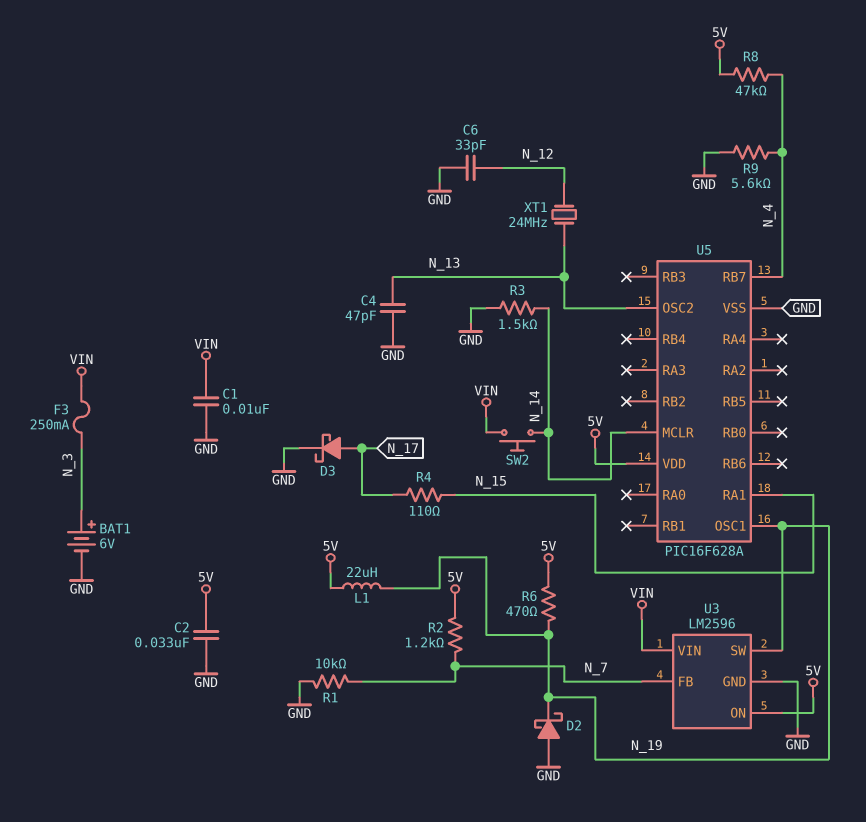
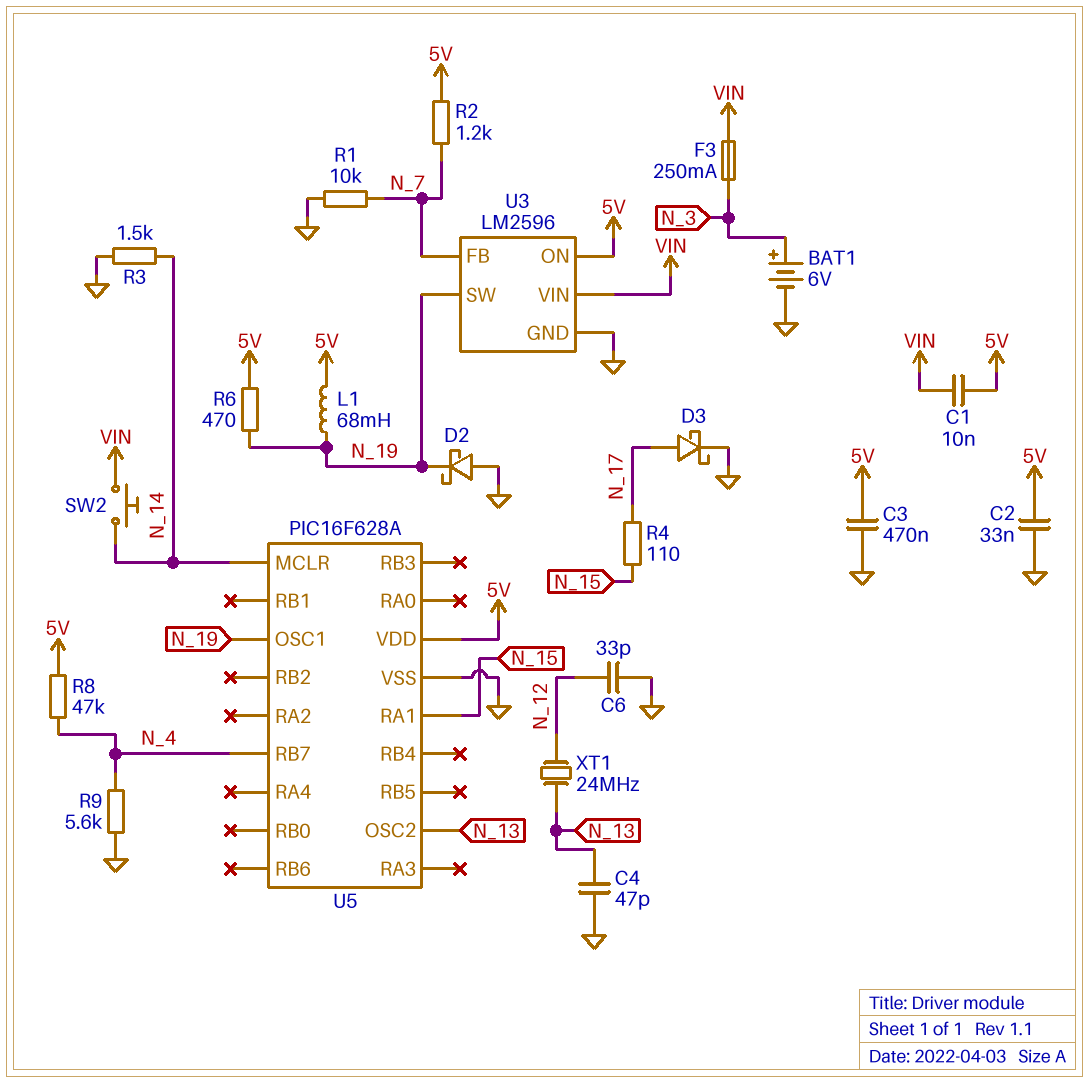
C1: 10nF (GND, VIN) -> 10nF (5V, VIN)
C3: none -> 470nF (5V, GND)
L1: 22uH (5V, N_19) -> 68mH (5V, N_19)

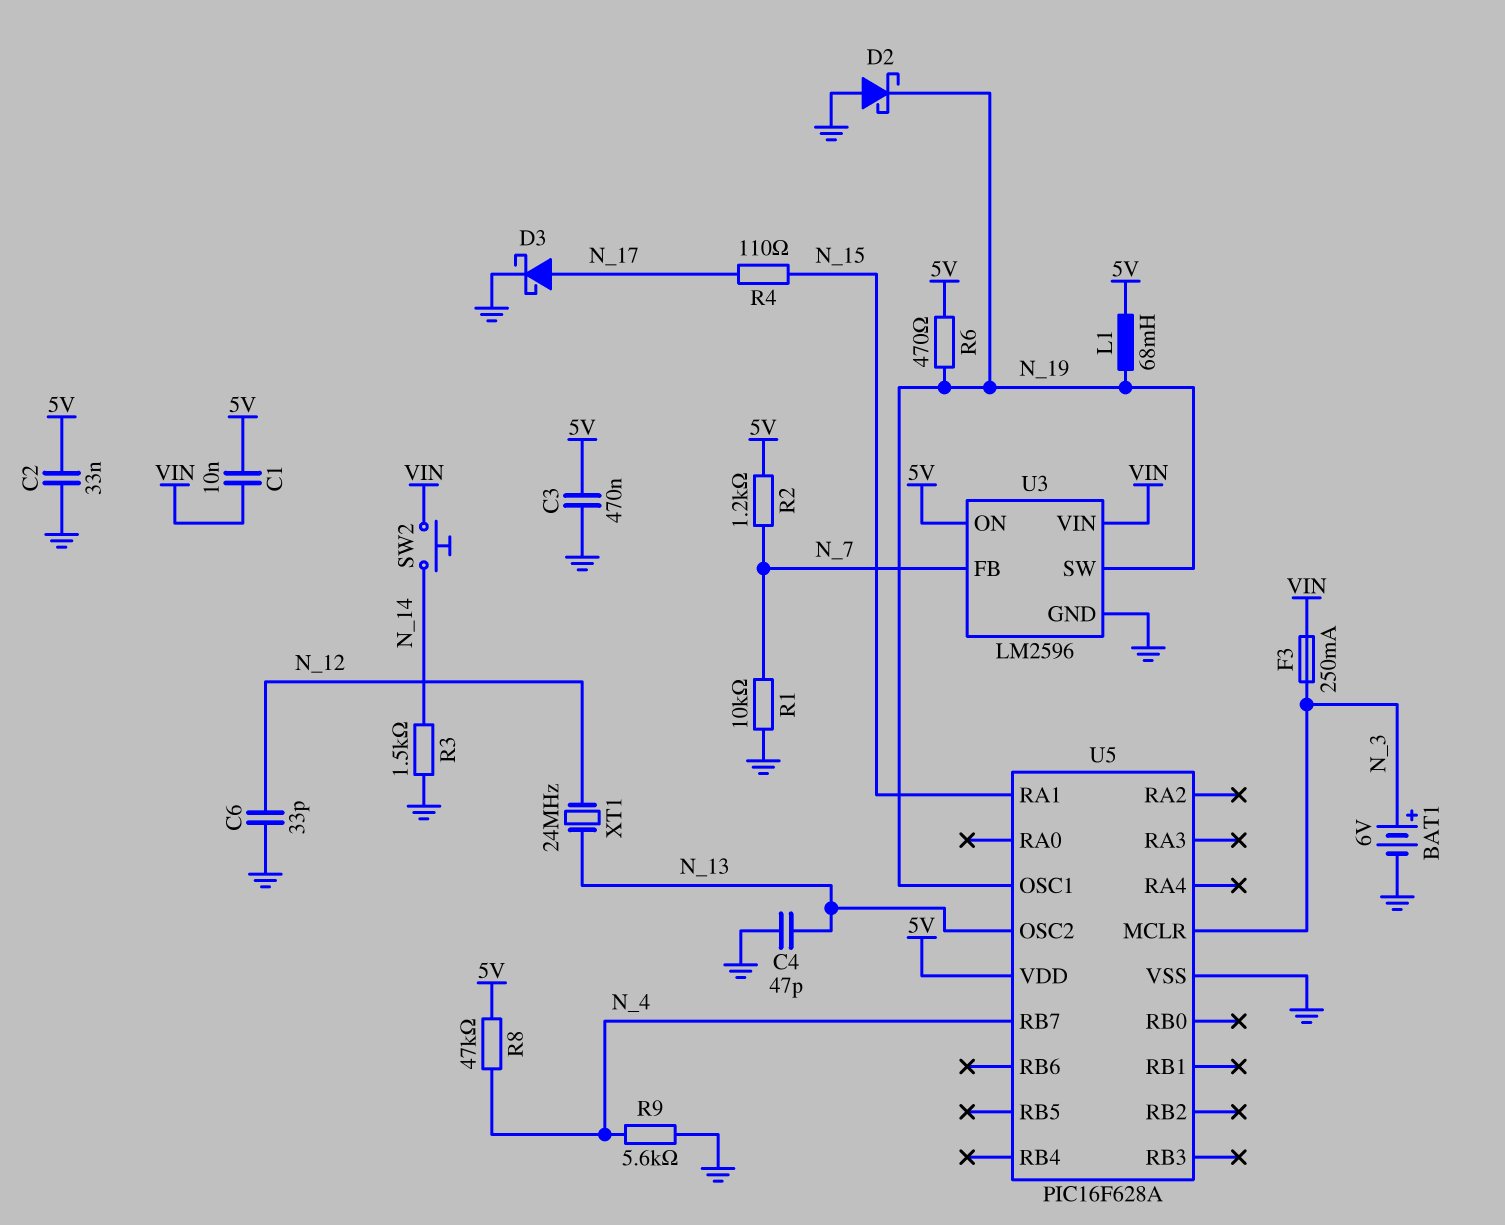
U5 pin MCLR: N_14 -> N_3

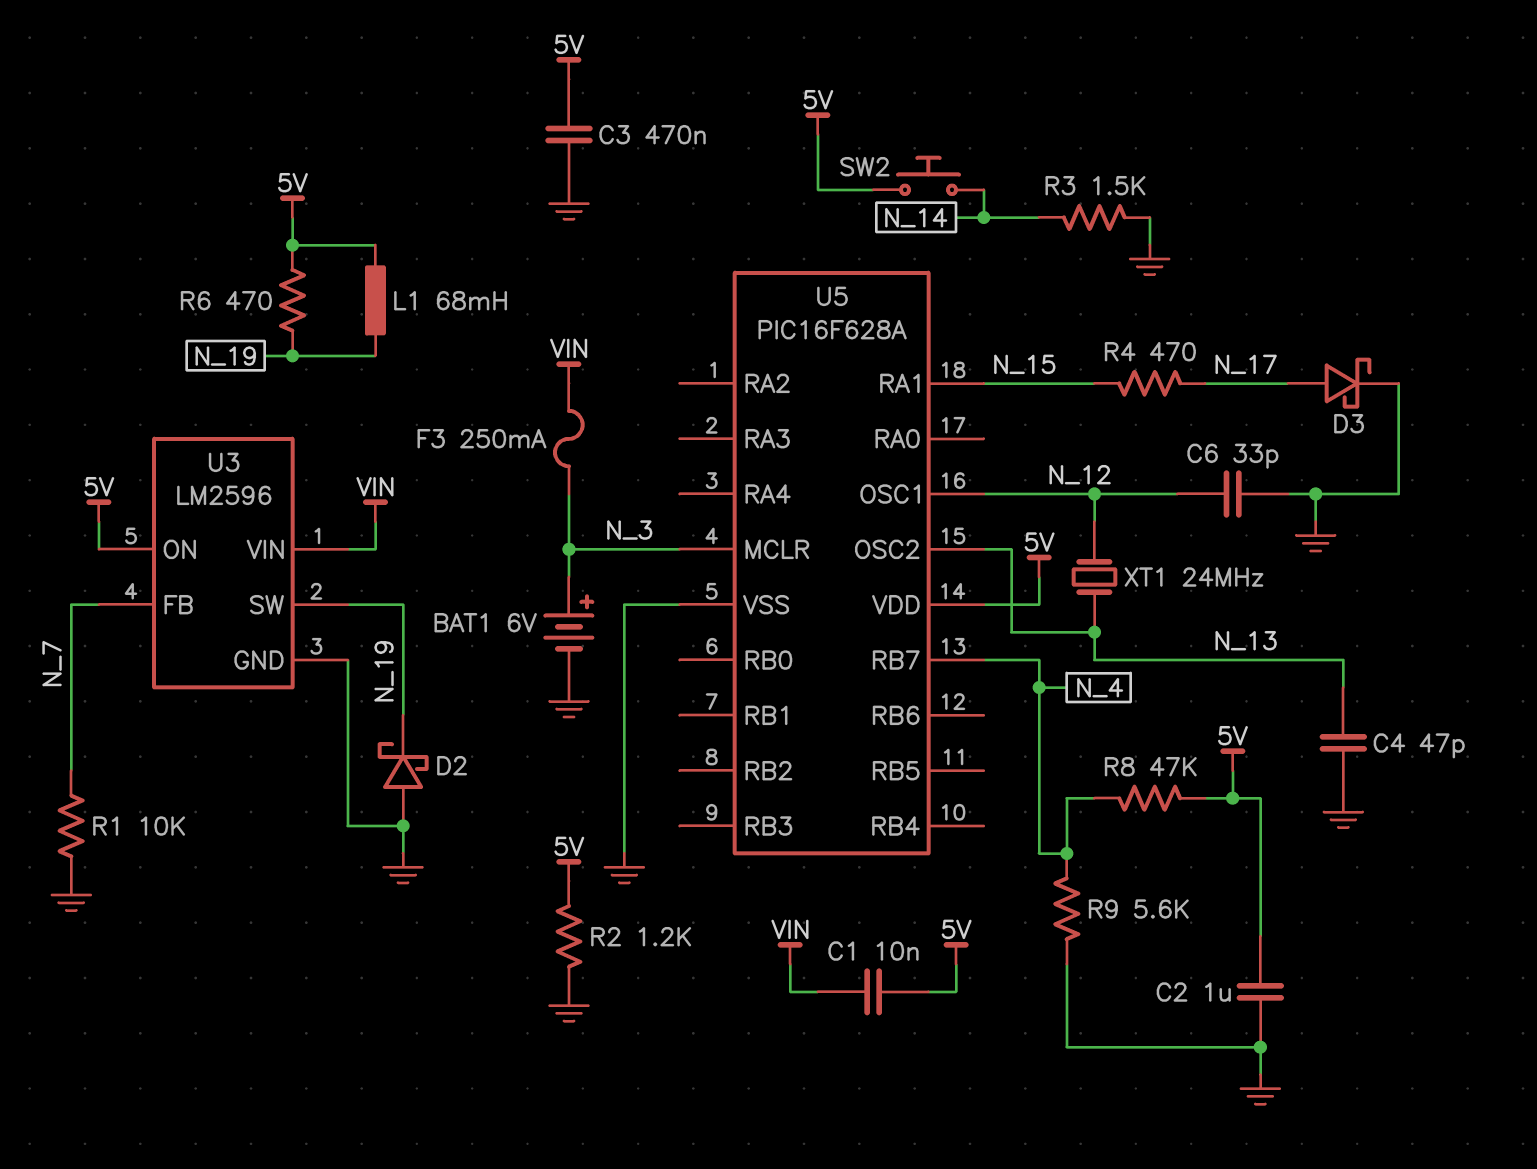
C2: 33nF (5V, GND) -> 1uF (5V, GND)
R2: 1.2k (5V, N_7) -> 1.2k (5V, GND)
R4: 110 (N_15, N_17) -> 470 (N_15, N_17)
SW2: button (N_14, VIN) -> button (5V, N_14)
U5 pin OSC1: N_19 -> N_12

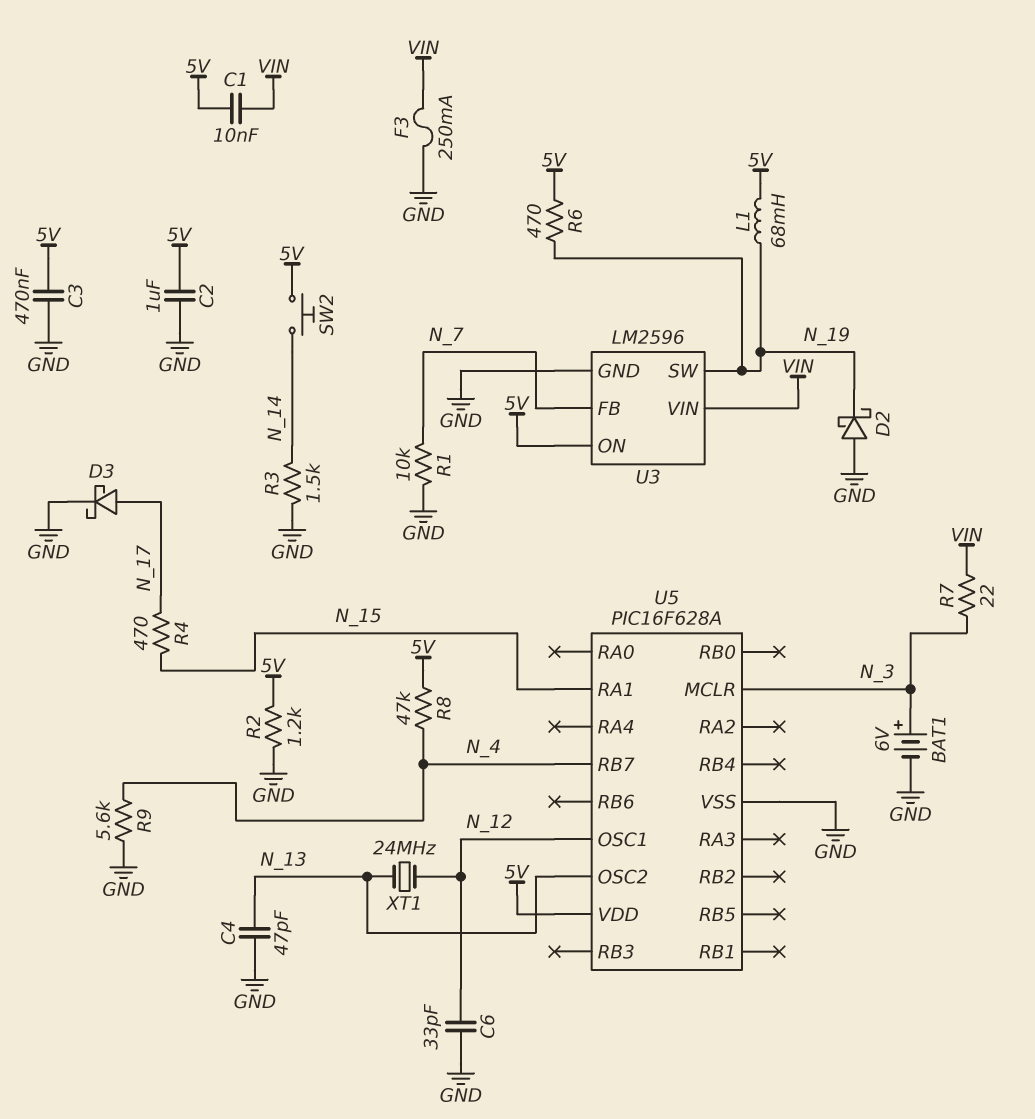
F3: 250mA (N_3, VIN) -> 250mA (GND, VIN)
R7: none -> 22 (N_3, VIN)

